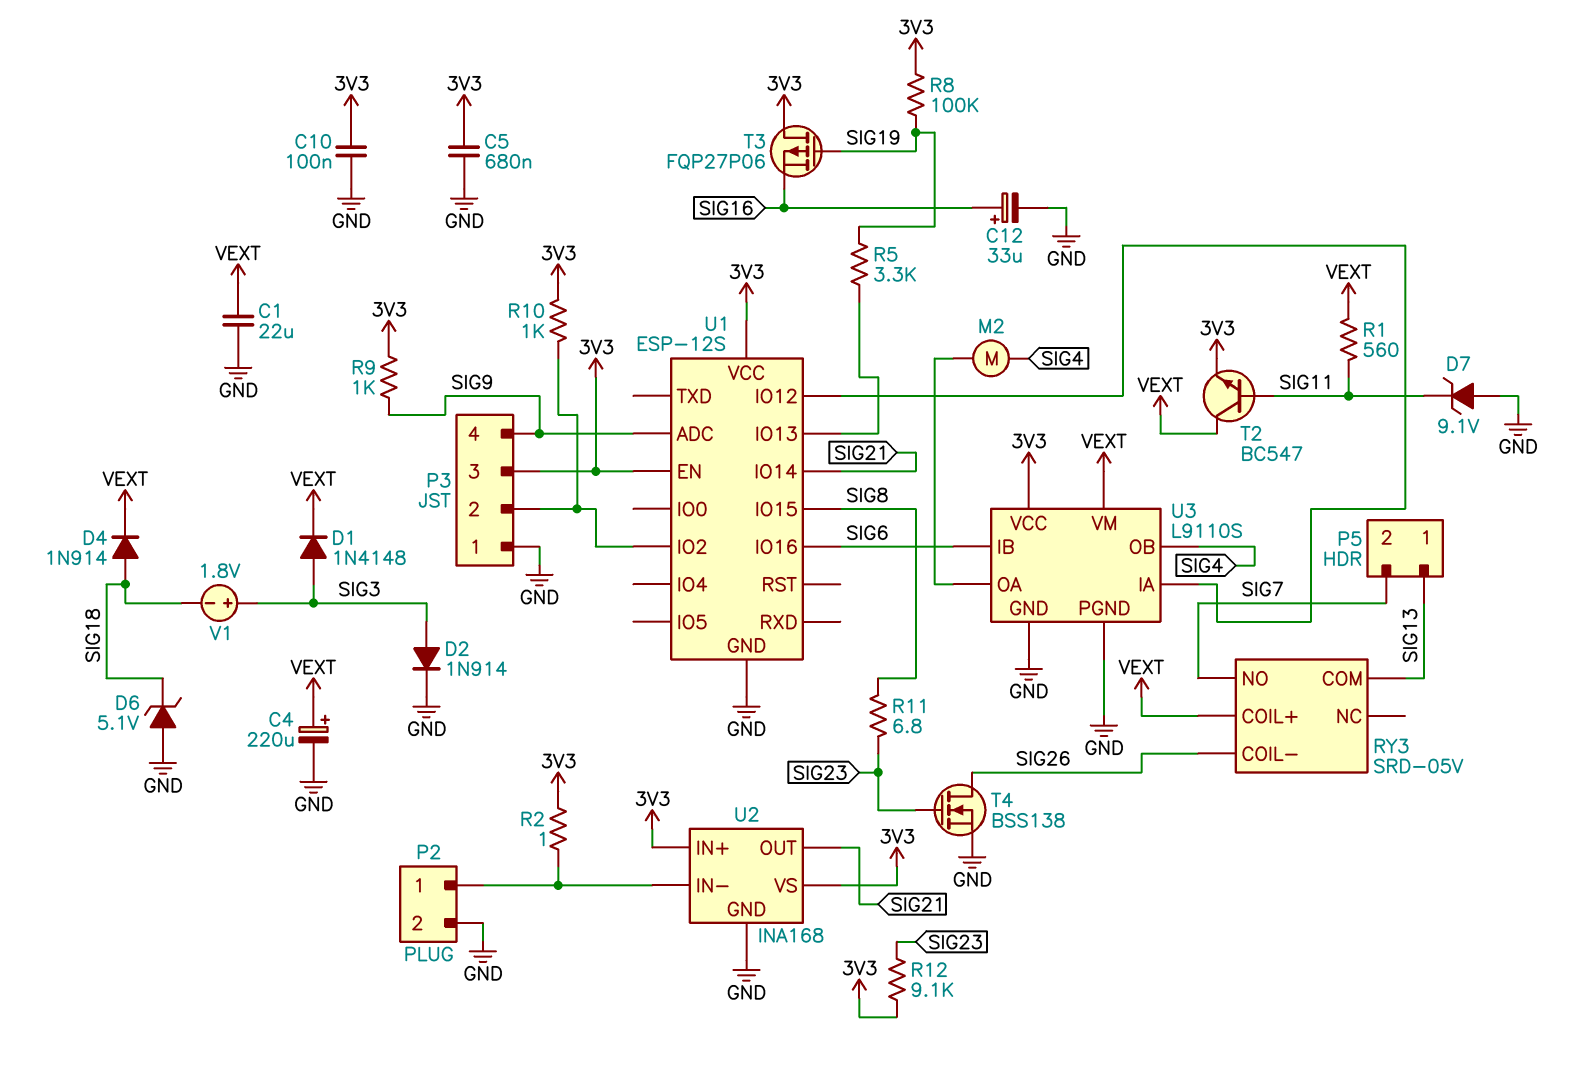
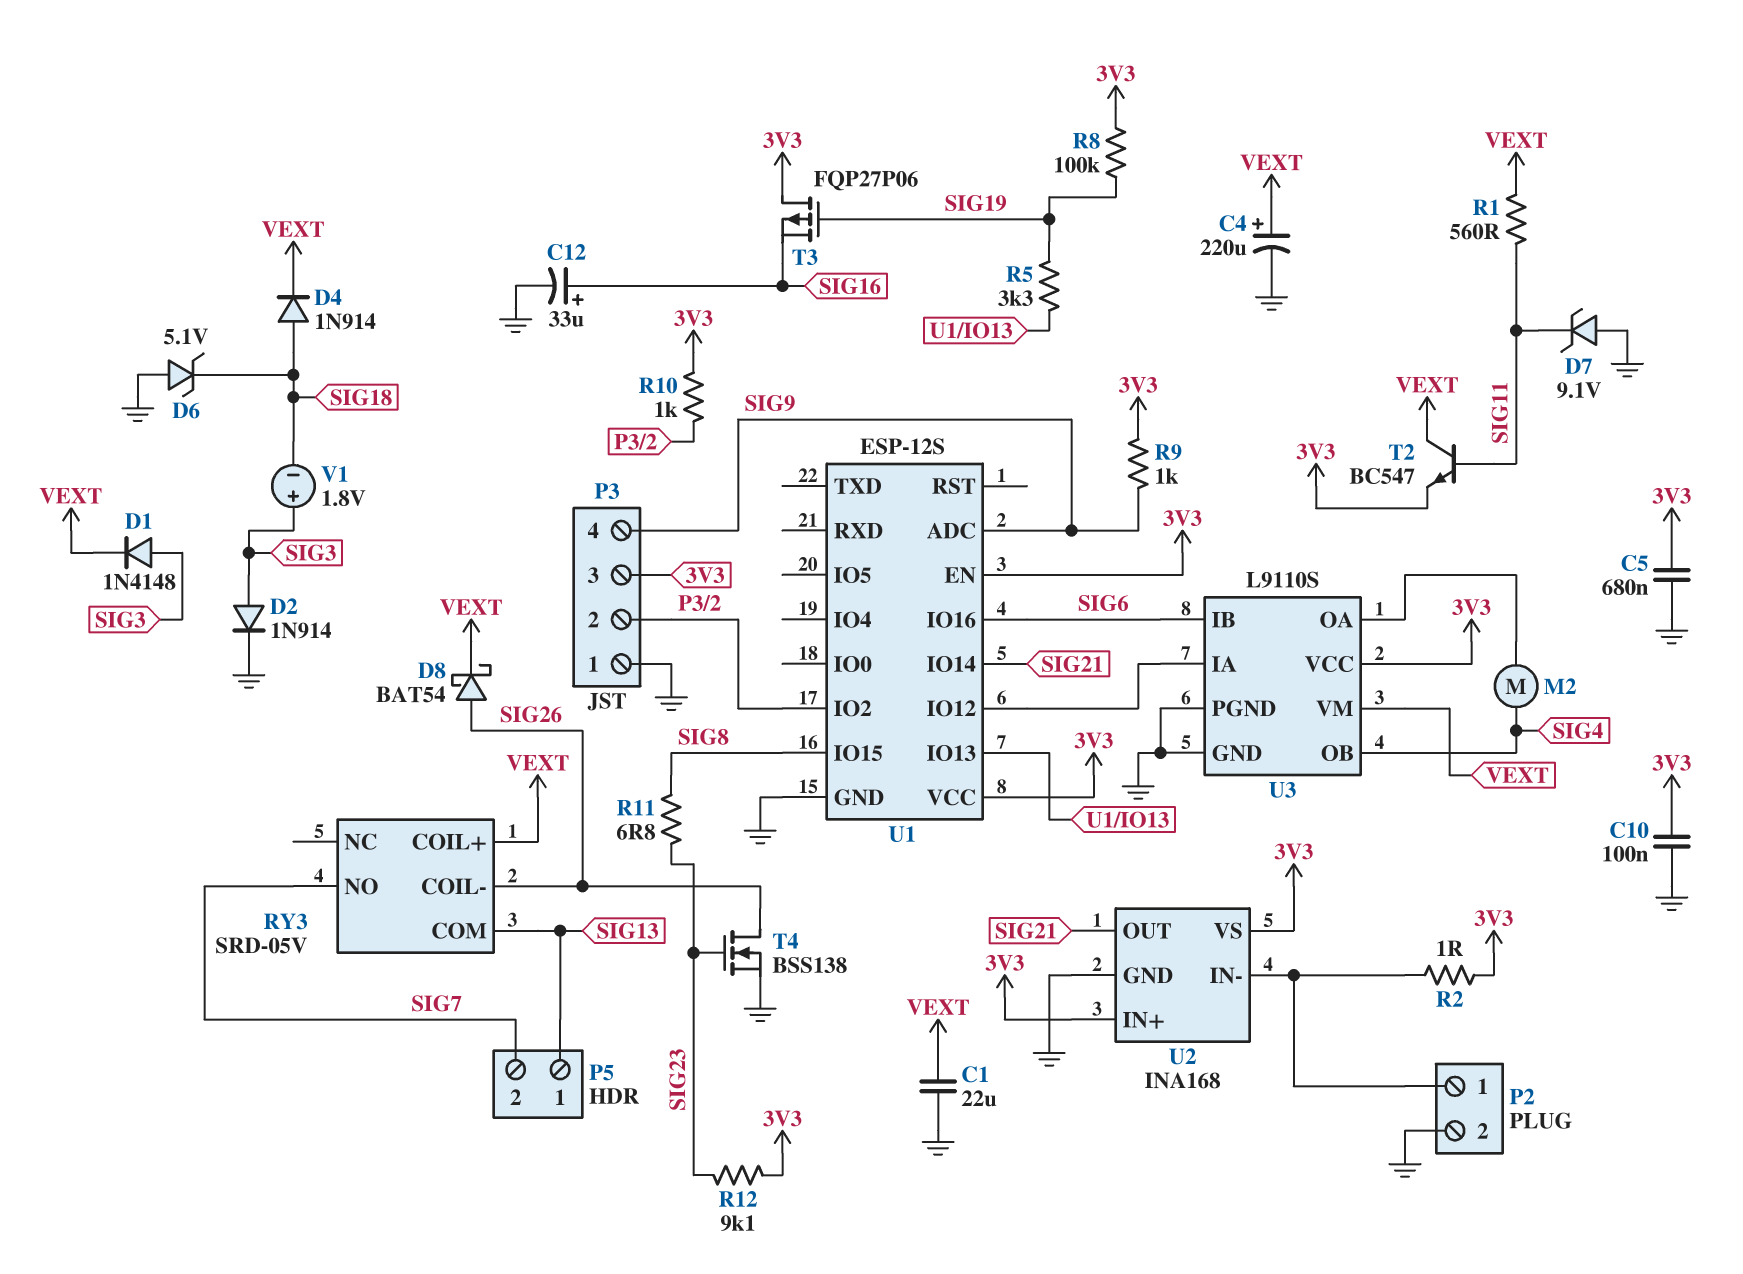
D8: none -> schottky BAT54 (A SIG26, K VEXT)

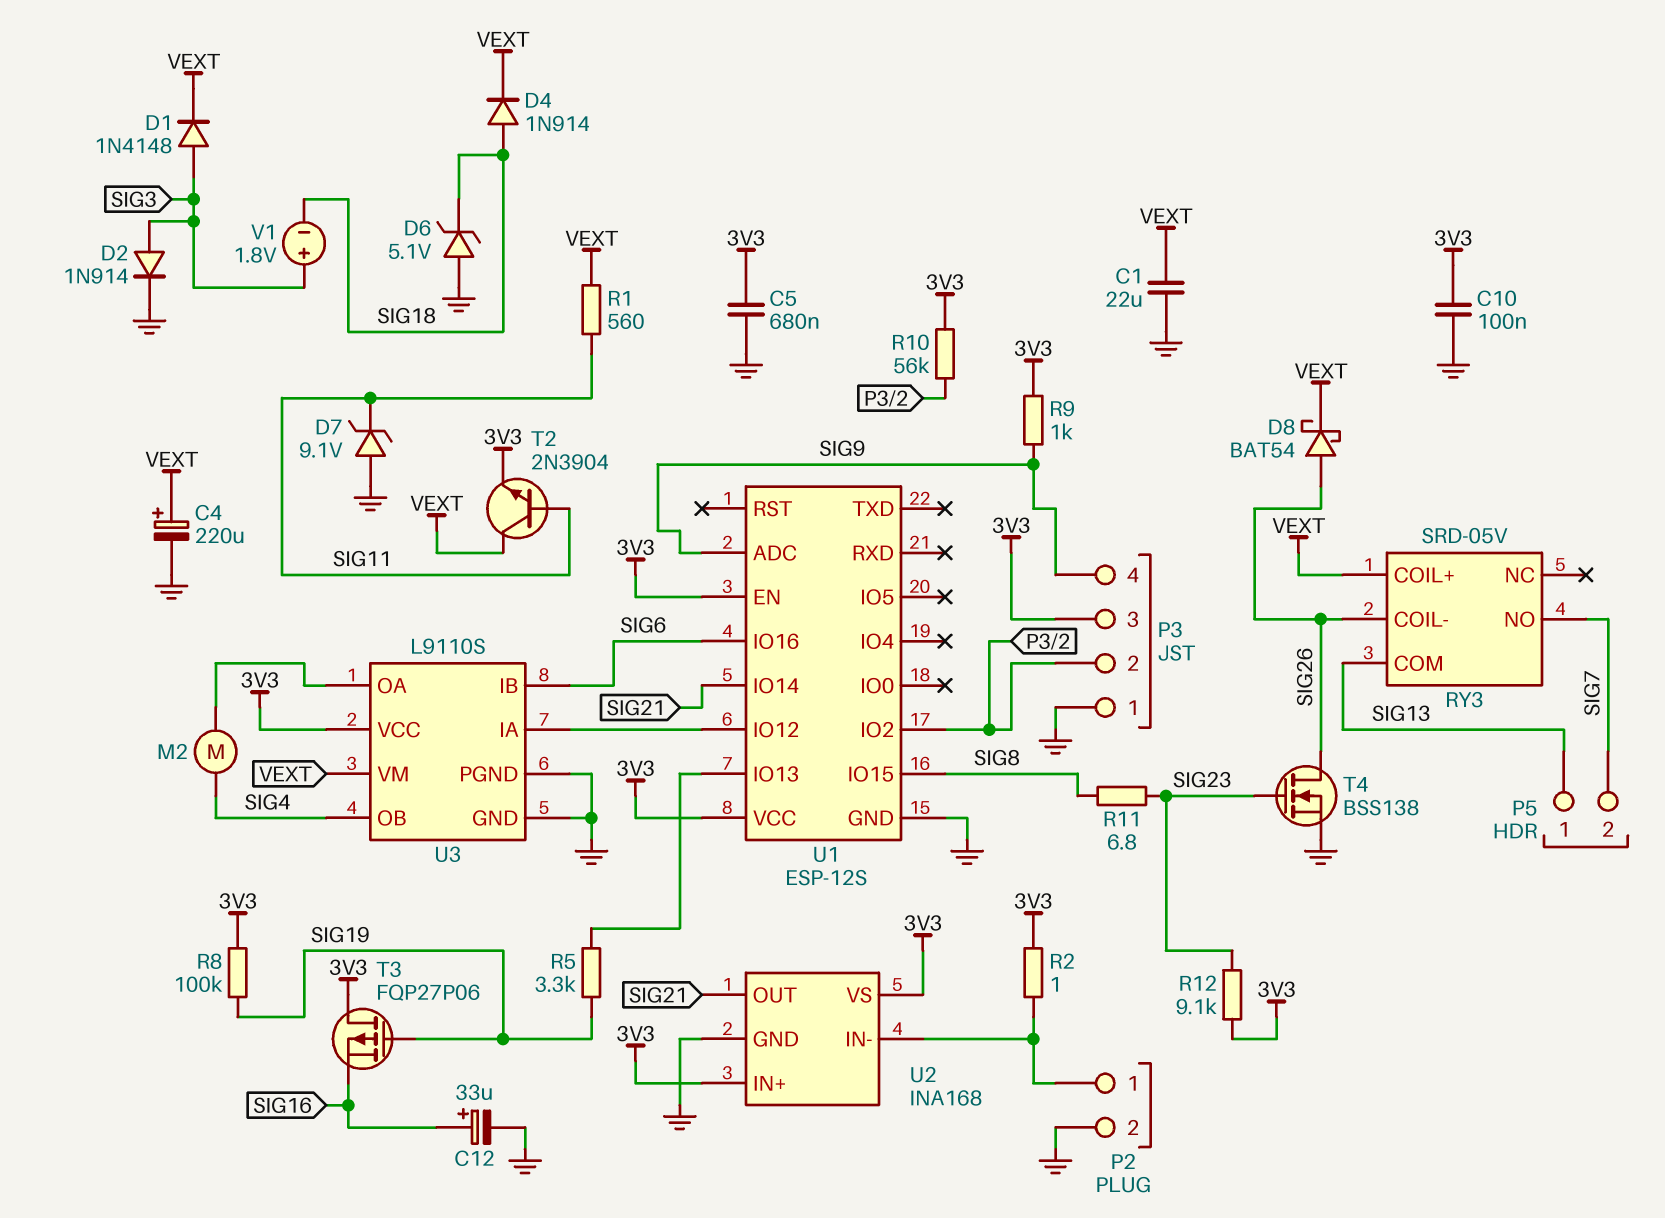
R10: 1k (3V3, P3/2) -> 56k (3V3, P3/2)
T2: NPN BC547 (B SIG11, C VEXT, E 3V3) -> NPN 2N3904 (B SIG11, C VEXT, E 3V3)

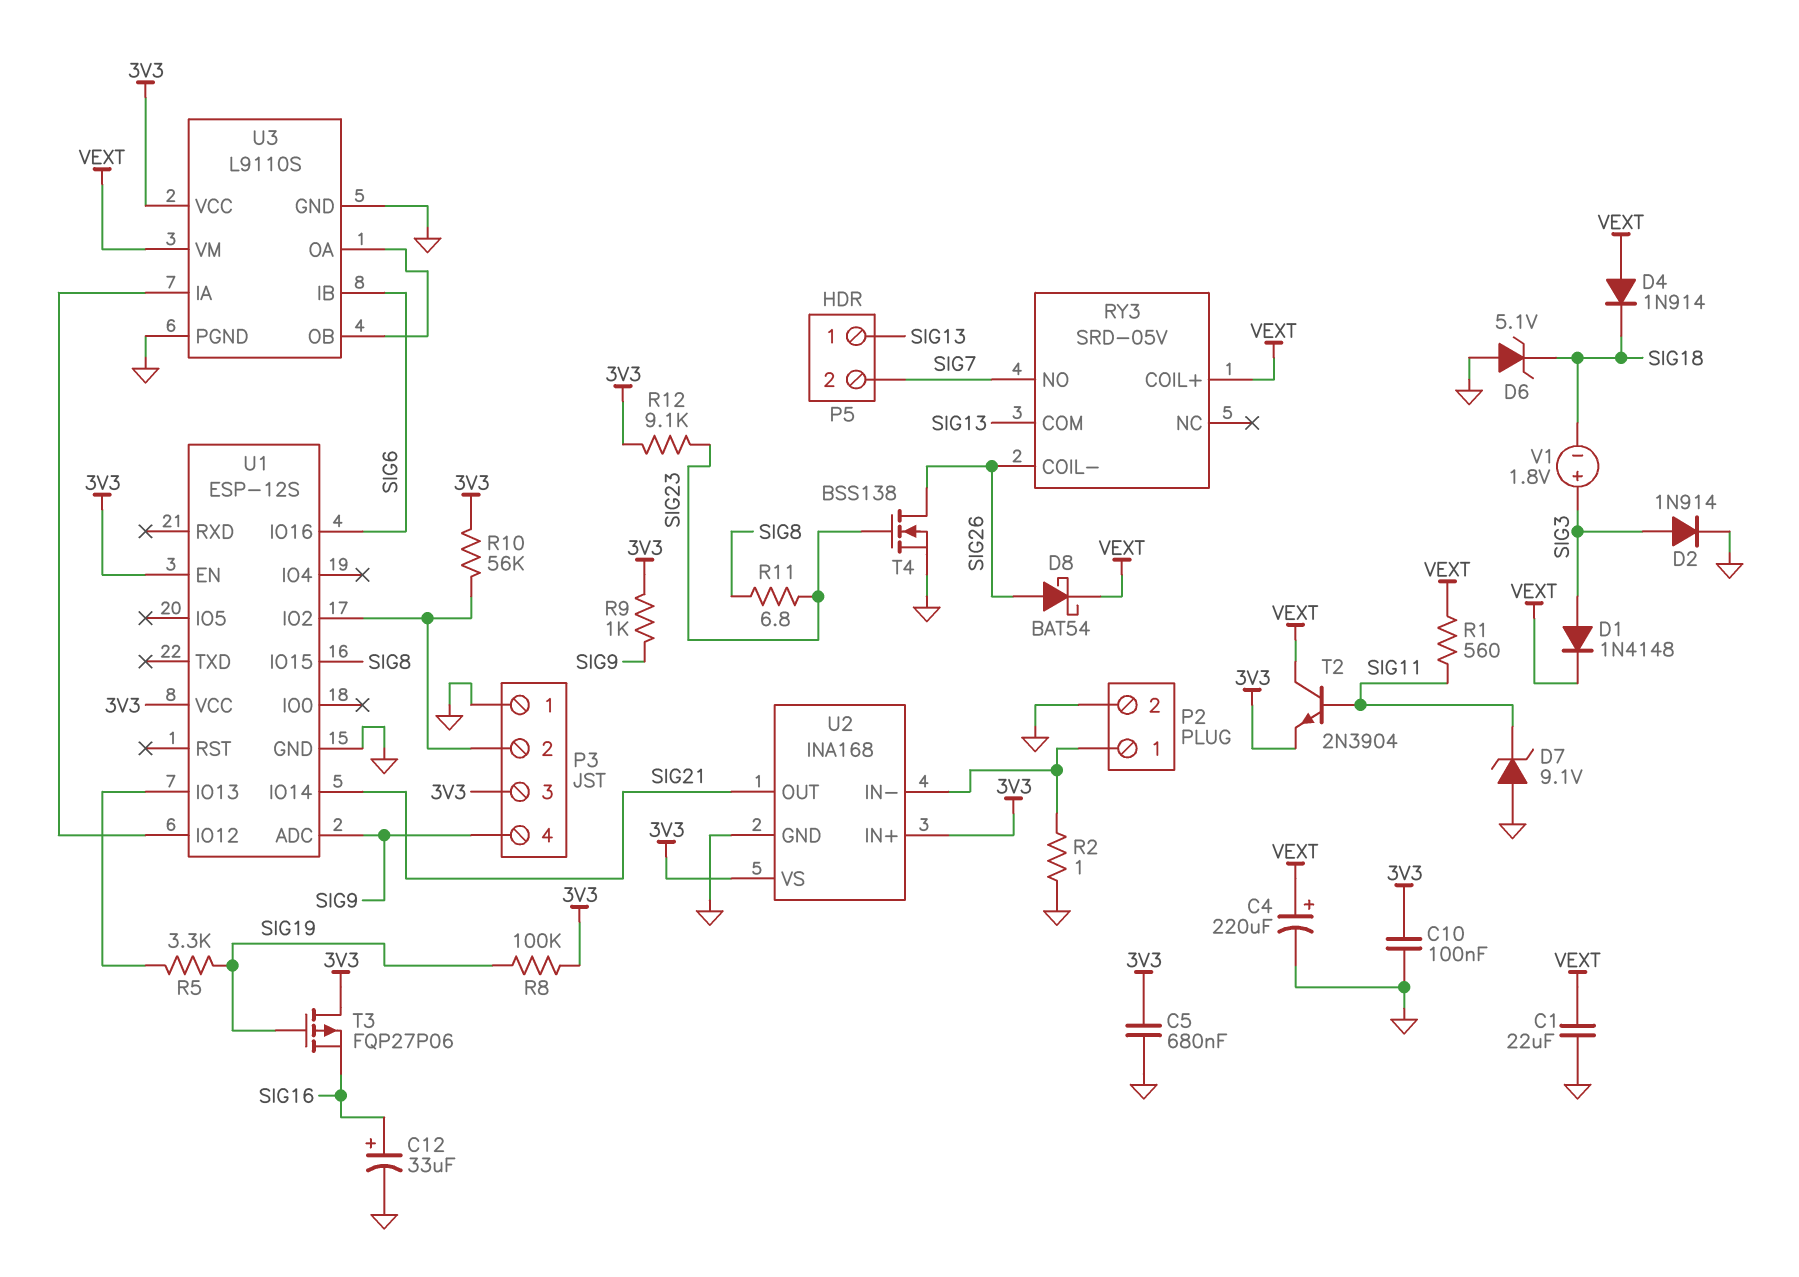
D4: diode 1N914 (A SIG18, K VEXT) -> diode 1N914 (A VEXT, K SIG18)
M2: motor (SIG4, U3/OA) -> none
R2: 1 (3V3, P2/1) -> 1 (GND, P2/1)
U3 pin OB: SIG4 -> U3/OA

